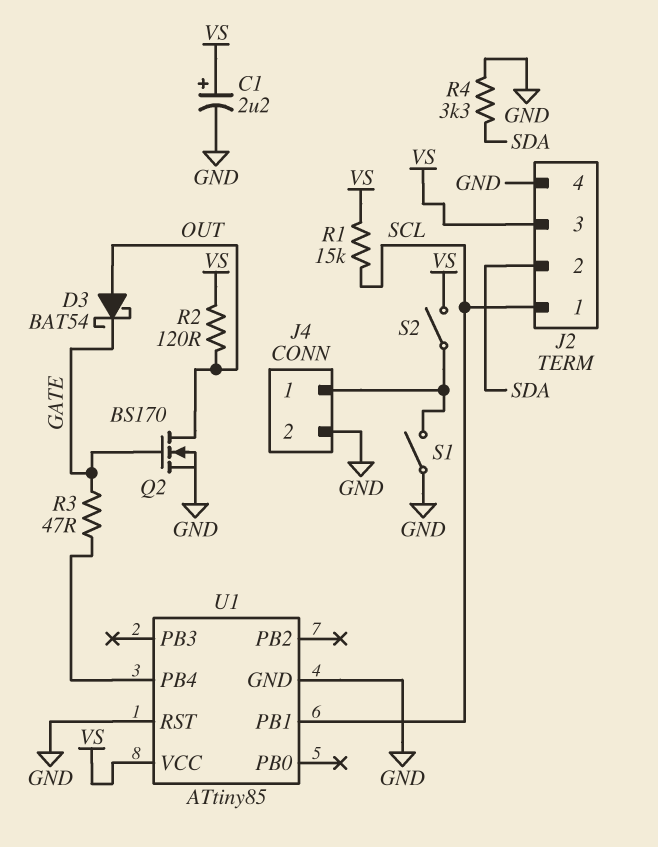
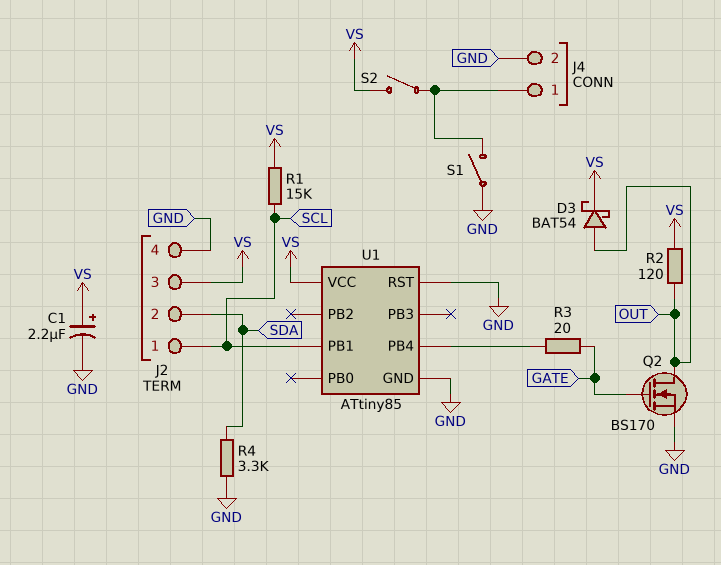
D3: schottky BAT54 (A OUT, K GATE) -> schottky BAT54 (A OUT, K VS)
R3: 47 (GATE, U1/PB4) -> 20 (GATE, U1/PB4)

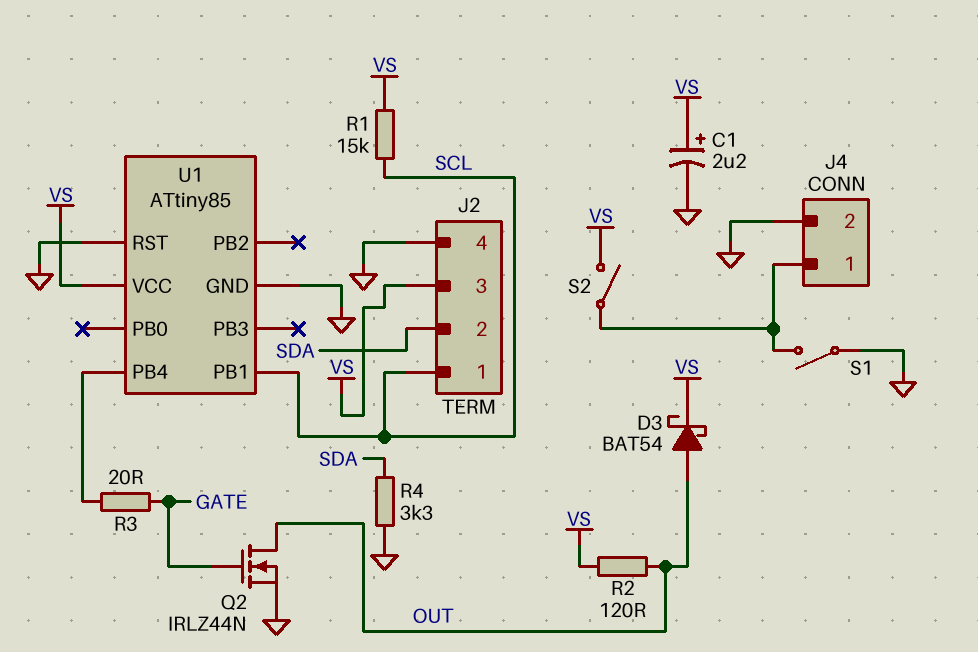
Q2: NMOS BS170 (G GATE, D OUT, S GND) -> NMOS IRLZ44N (G GATE, D OUT, S GND)

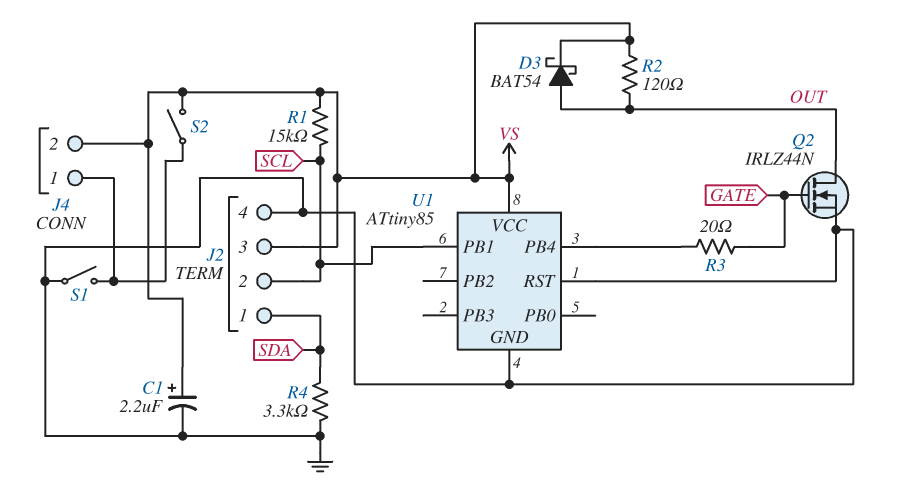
J2 pin 1: SCL -> SDA
J2 pin 2: SDA -> SCL
J4 pin 2: GND -> VS

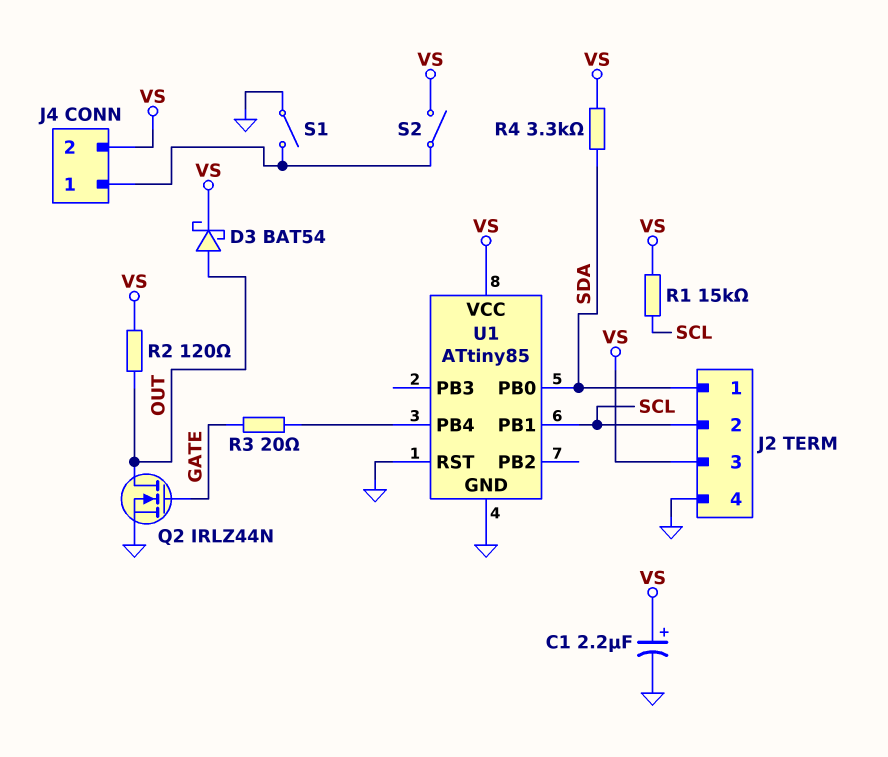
R4: 3.3k (GND, SDA) -> 3.3k (SDA, VS)
U1 pin PB0: none -> SDA

